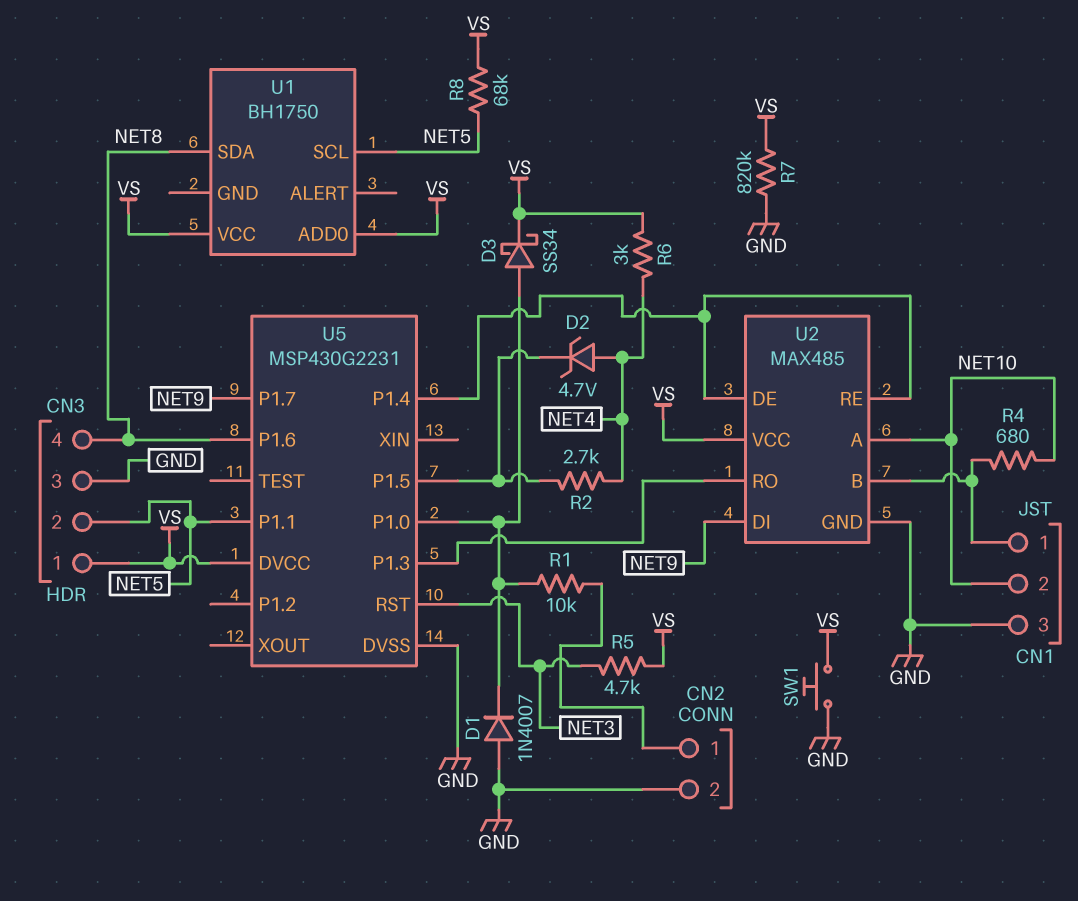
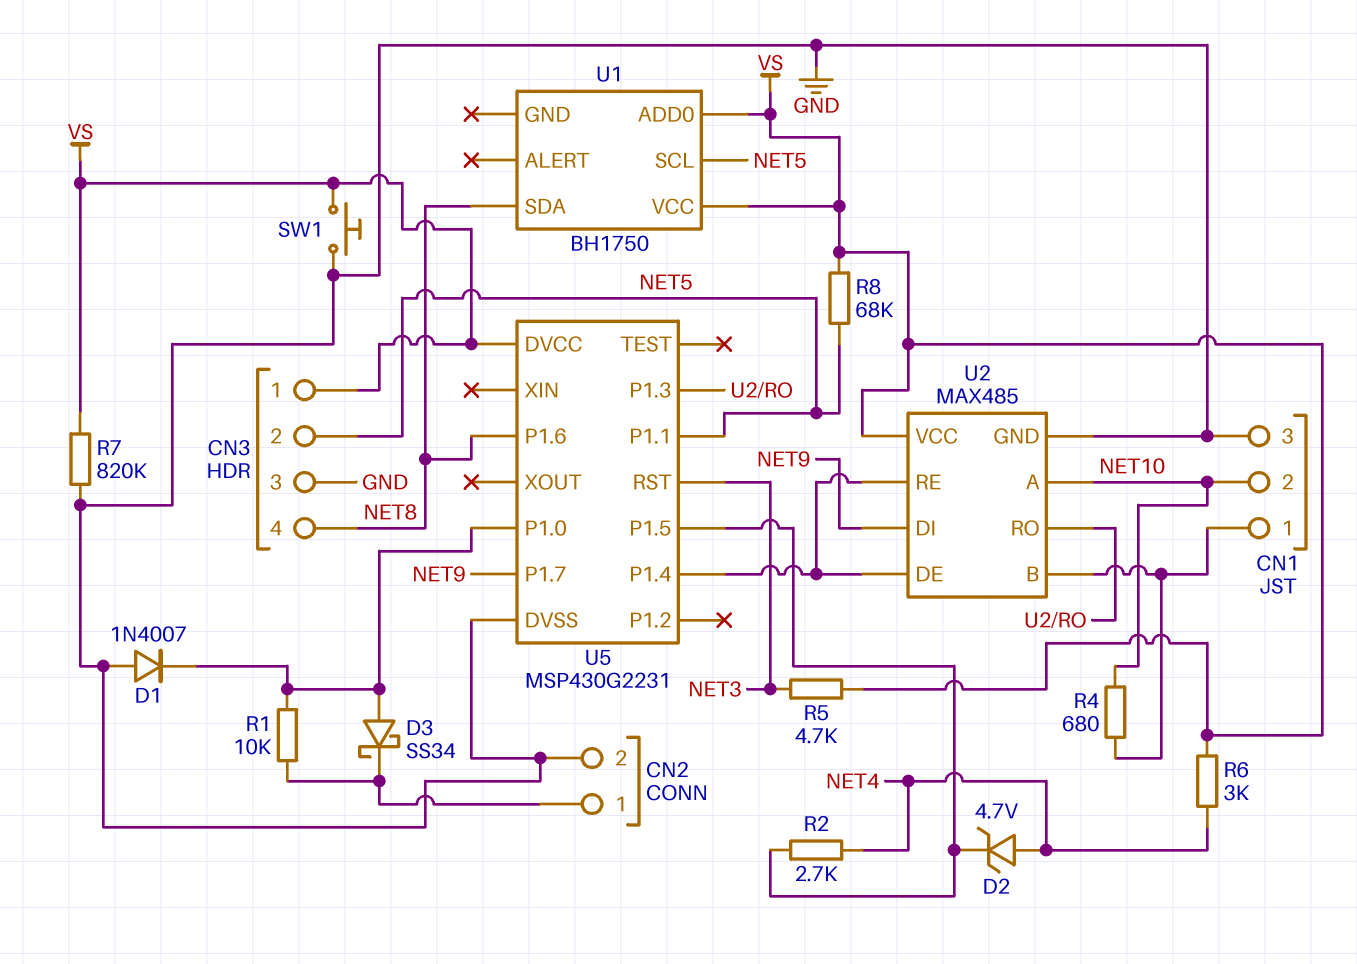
D3: schottky SS34 (A U5/P1.0, K VS) -> schottky SS34 (A U5/P1.0, K CN2/1)

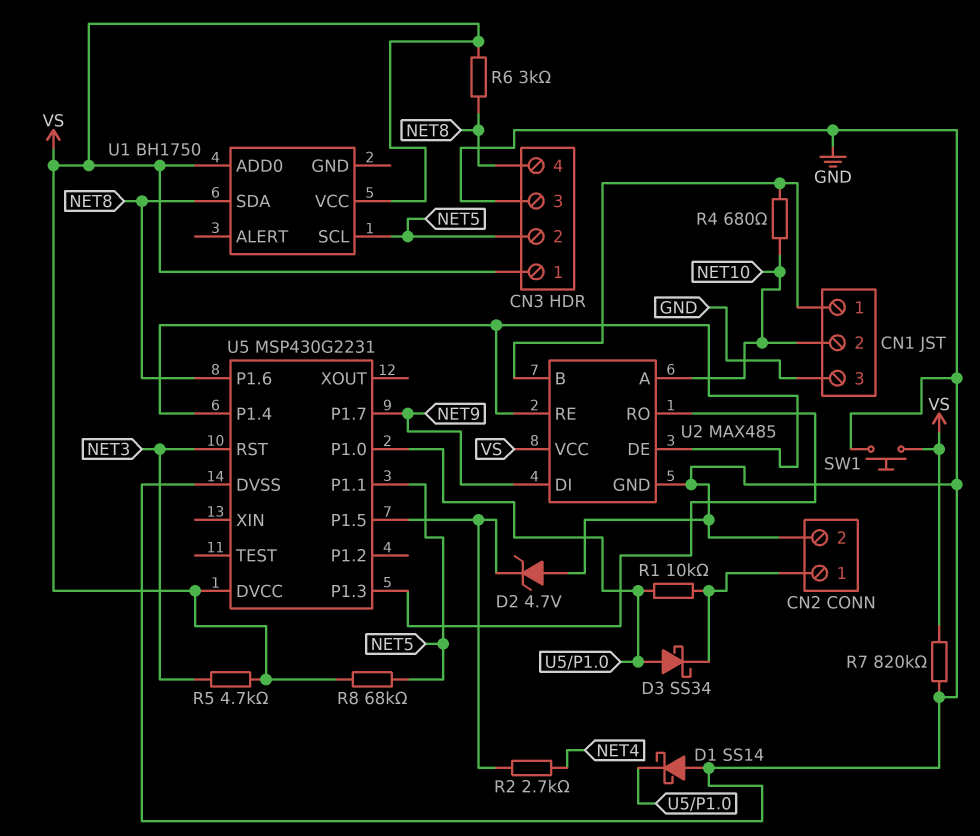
D1: diode 1N4007 (A GND, K U5/P1.0) -> schottky SS14 (A GND, K U5/P1.0)
D2: zener 4.7V (A NET4, K U5/P1.5) -> zener 4.7V (A GND, K U5/P1.5)
R6: 3k (NET4, VS) -> 3k (NET8, VS)

